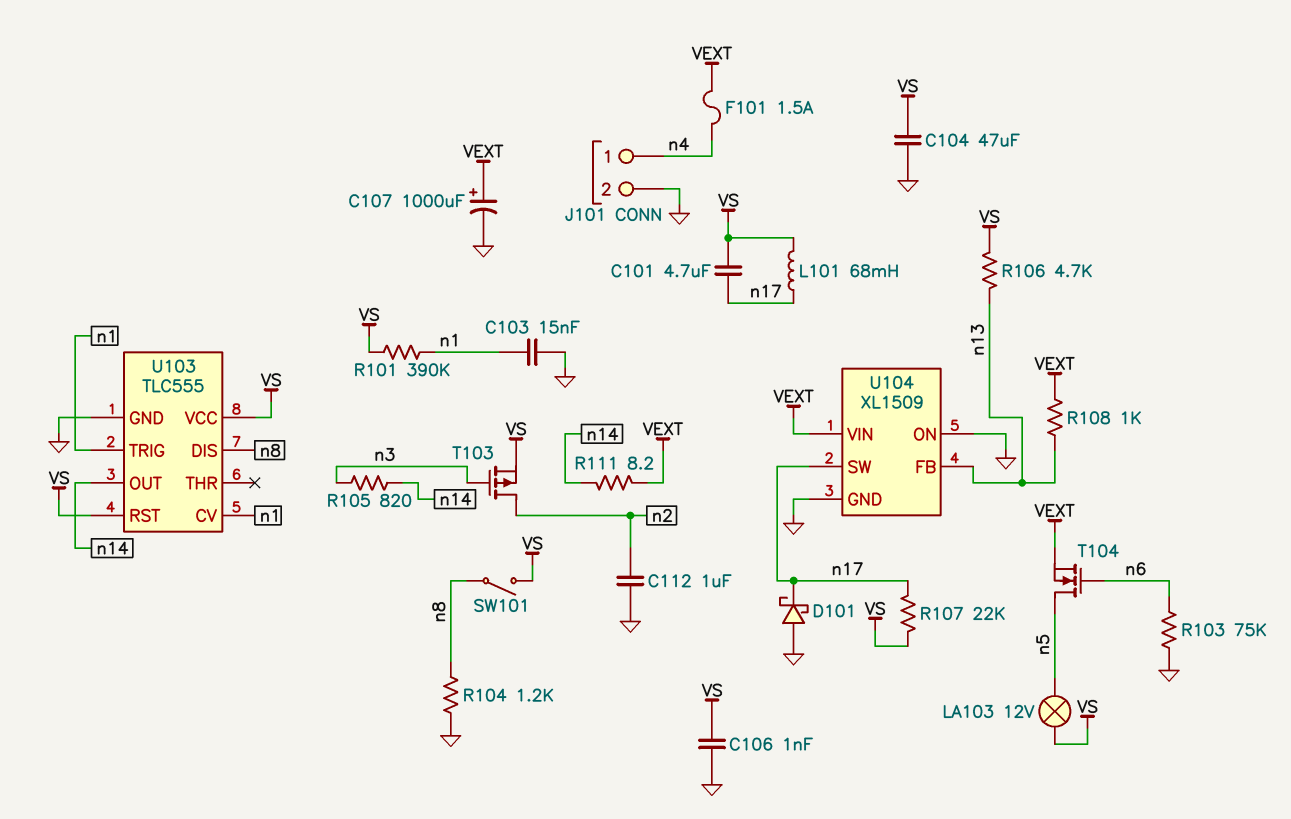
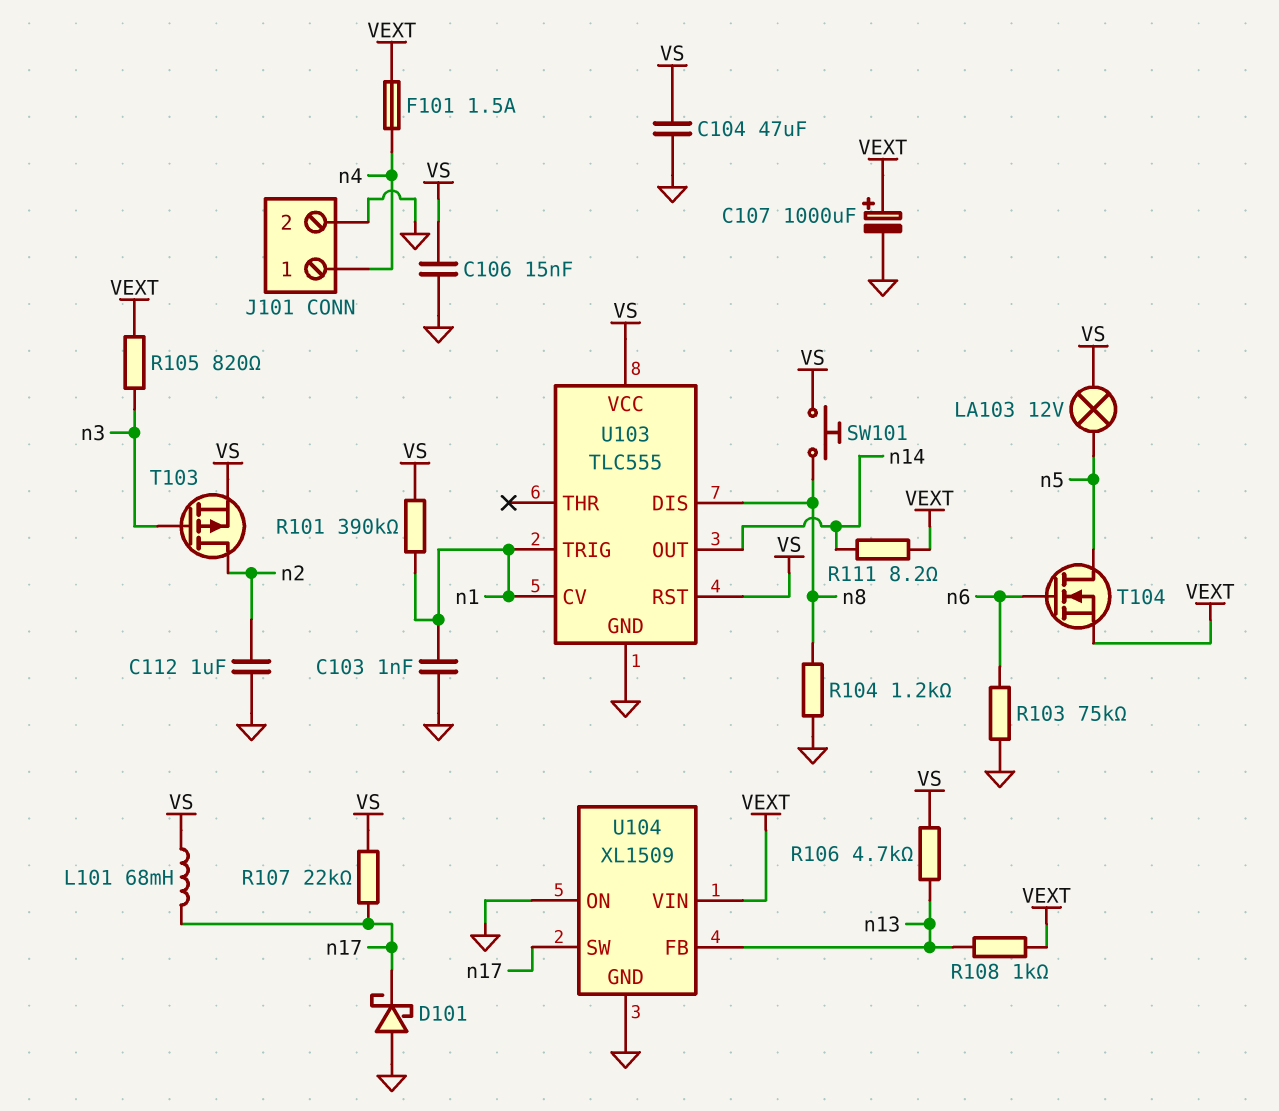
C101: 4.7uF (VS, n17) -> none
C103: 15nF (GND, n1) -> 1nF (GND, n1)
C106: 1nF (GND, VS) -> 15nF (GND, VS)
R105: 820 (n3, n14) -> 820 (VEXT, n3)
SW101: switch (VS, n8) -> button (VS, n8)

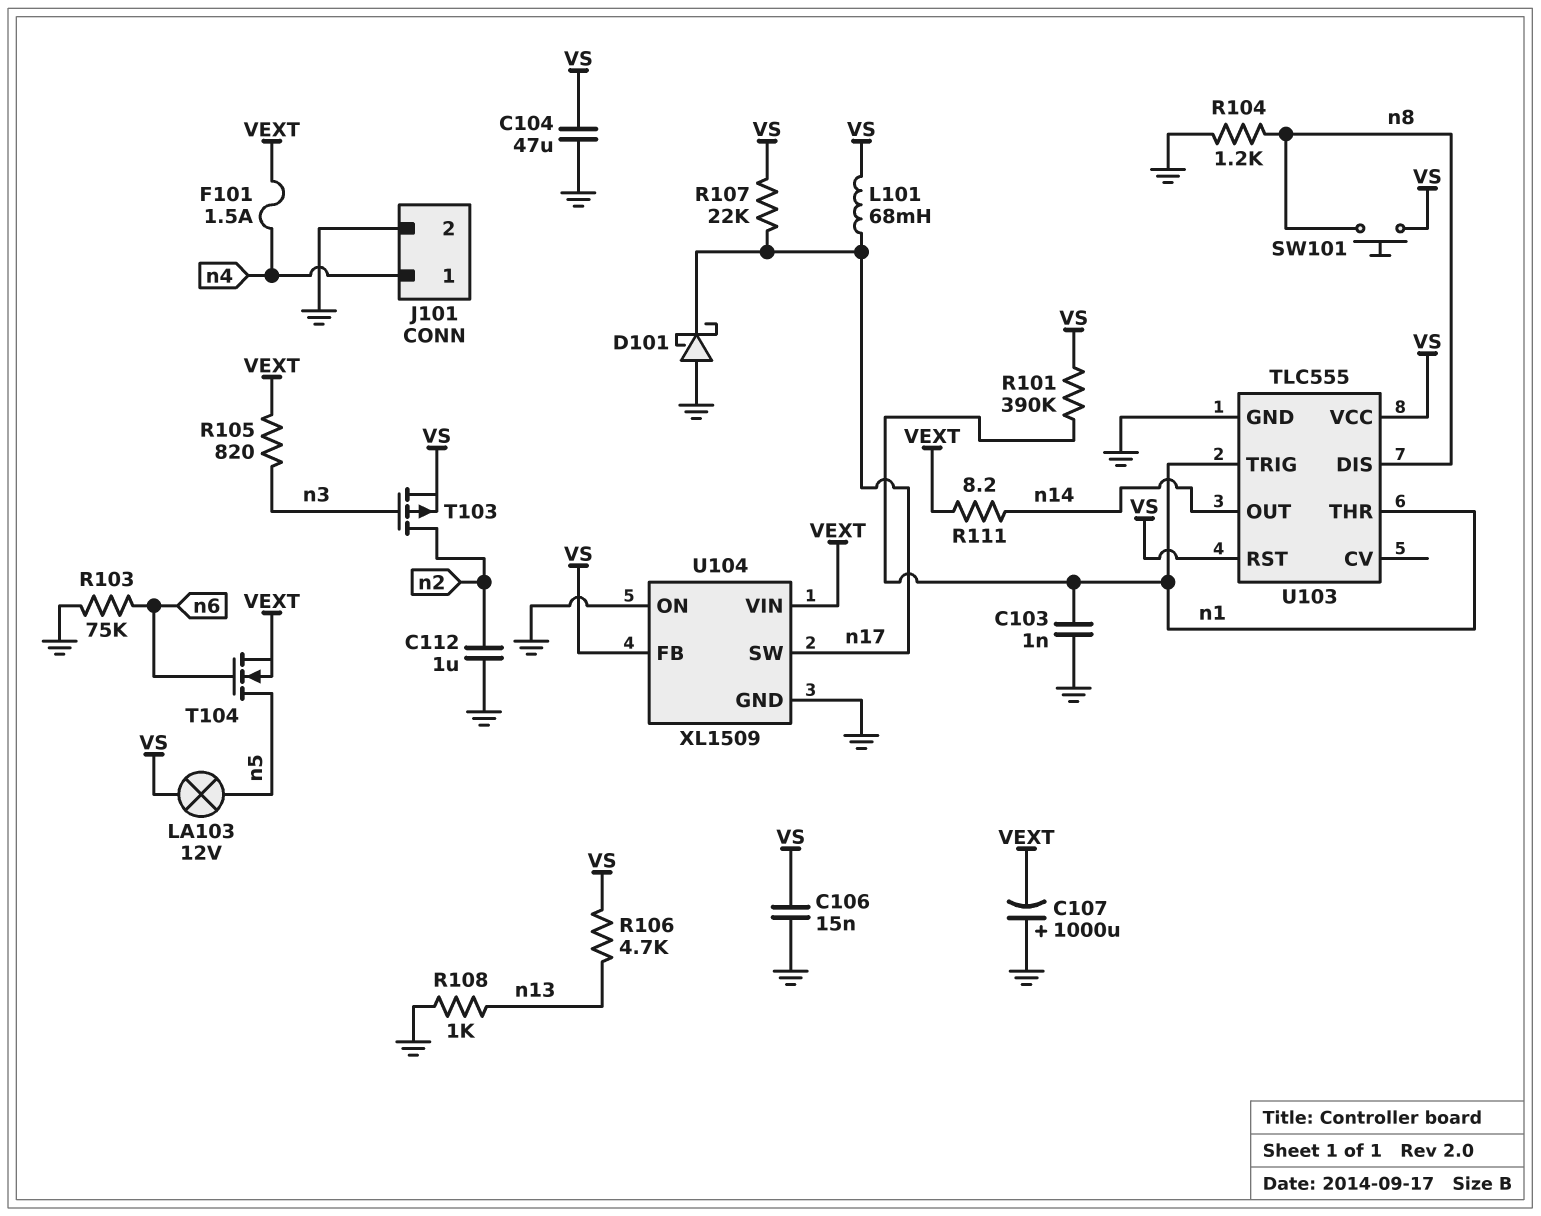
C107: 1000uF (plus VEXT, minus GND) -> 1000uF (plus GND, minus VEXT)
R108: 1k (VEXT, n13) -> 1k (GND, n13)
U103 pin CV: n1 -> none
U103 pin THR: none -> n1
U104 pin FB: n13 -> VS

